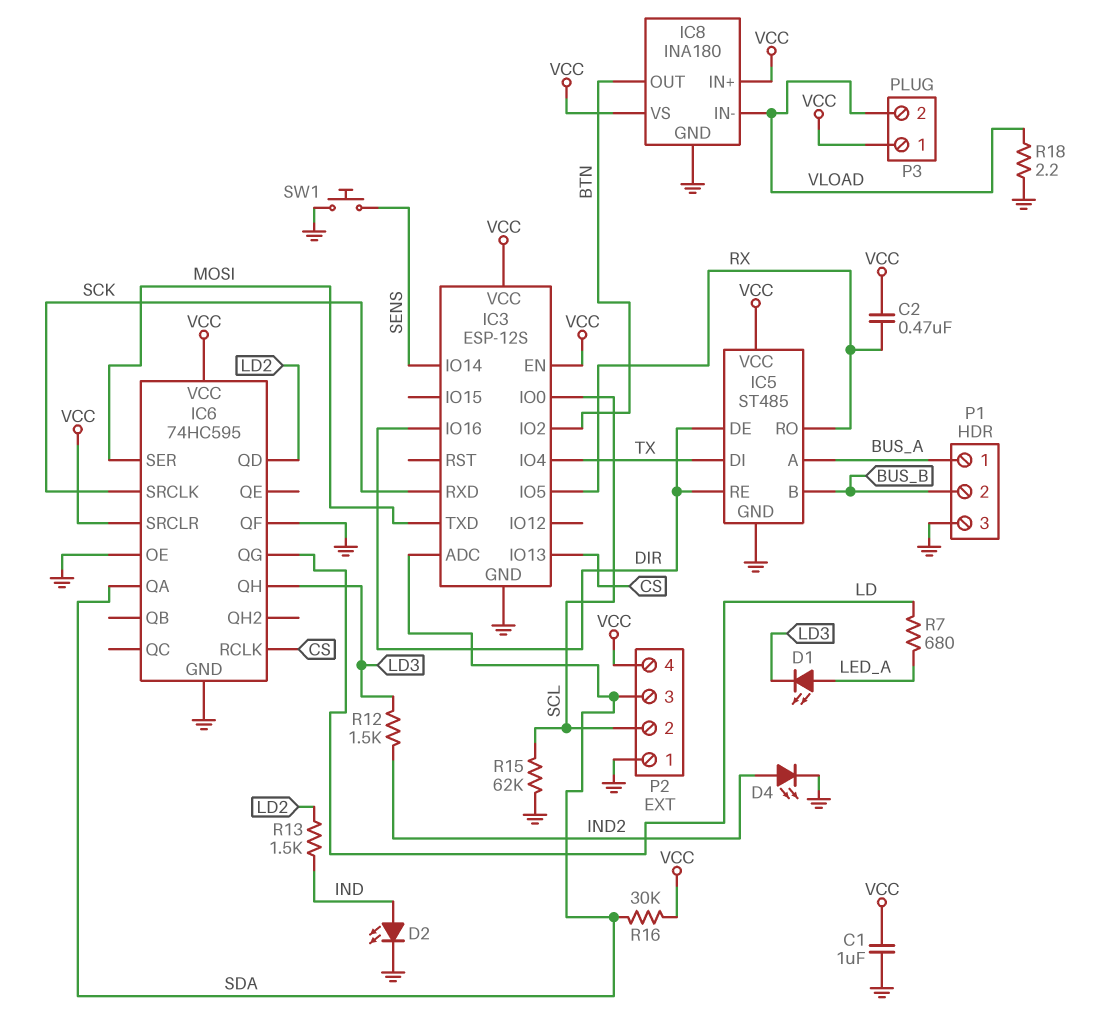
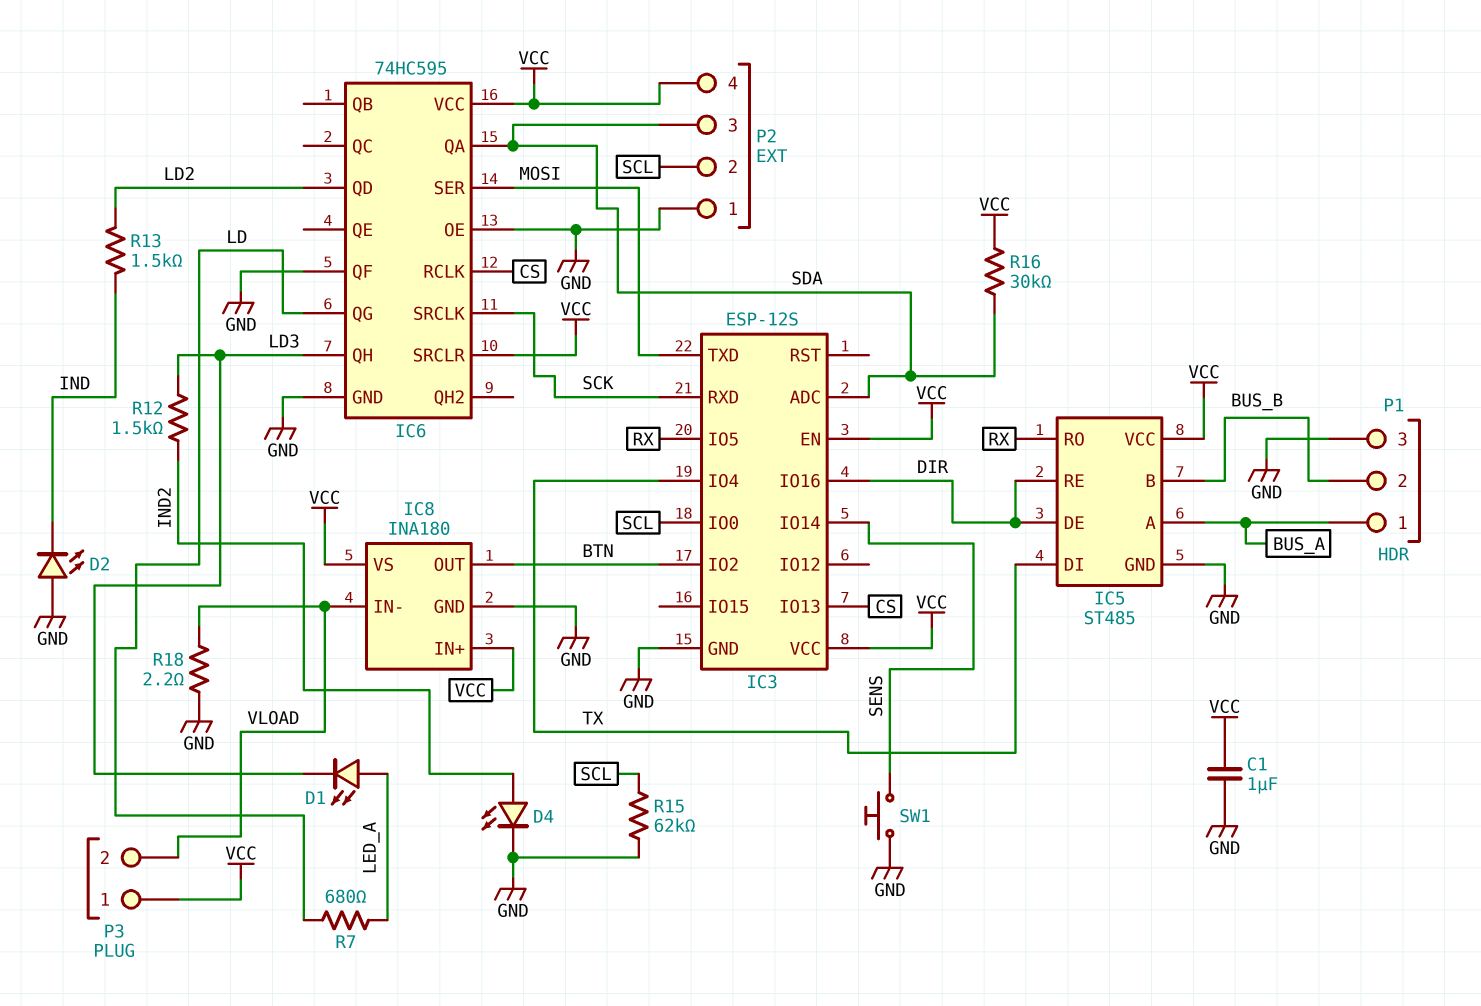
C2: 470nF (RX, VCC) -> none
D2: LED (A IND, K GND) -> LED (A GND, K IND)

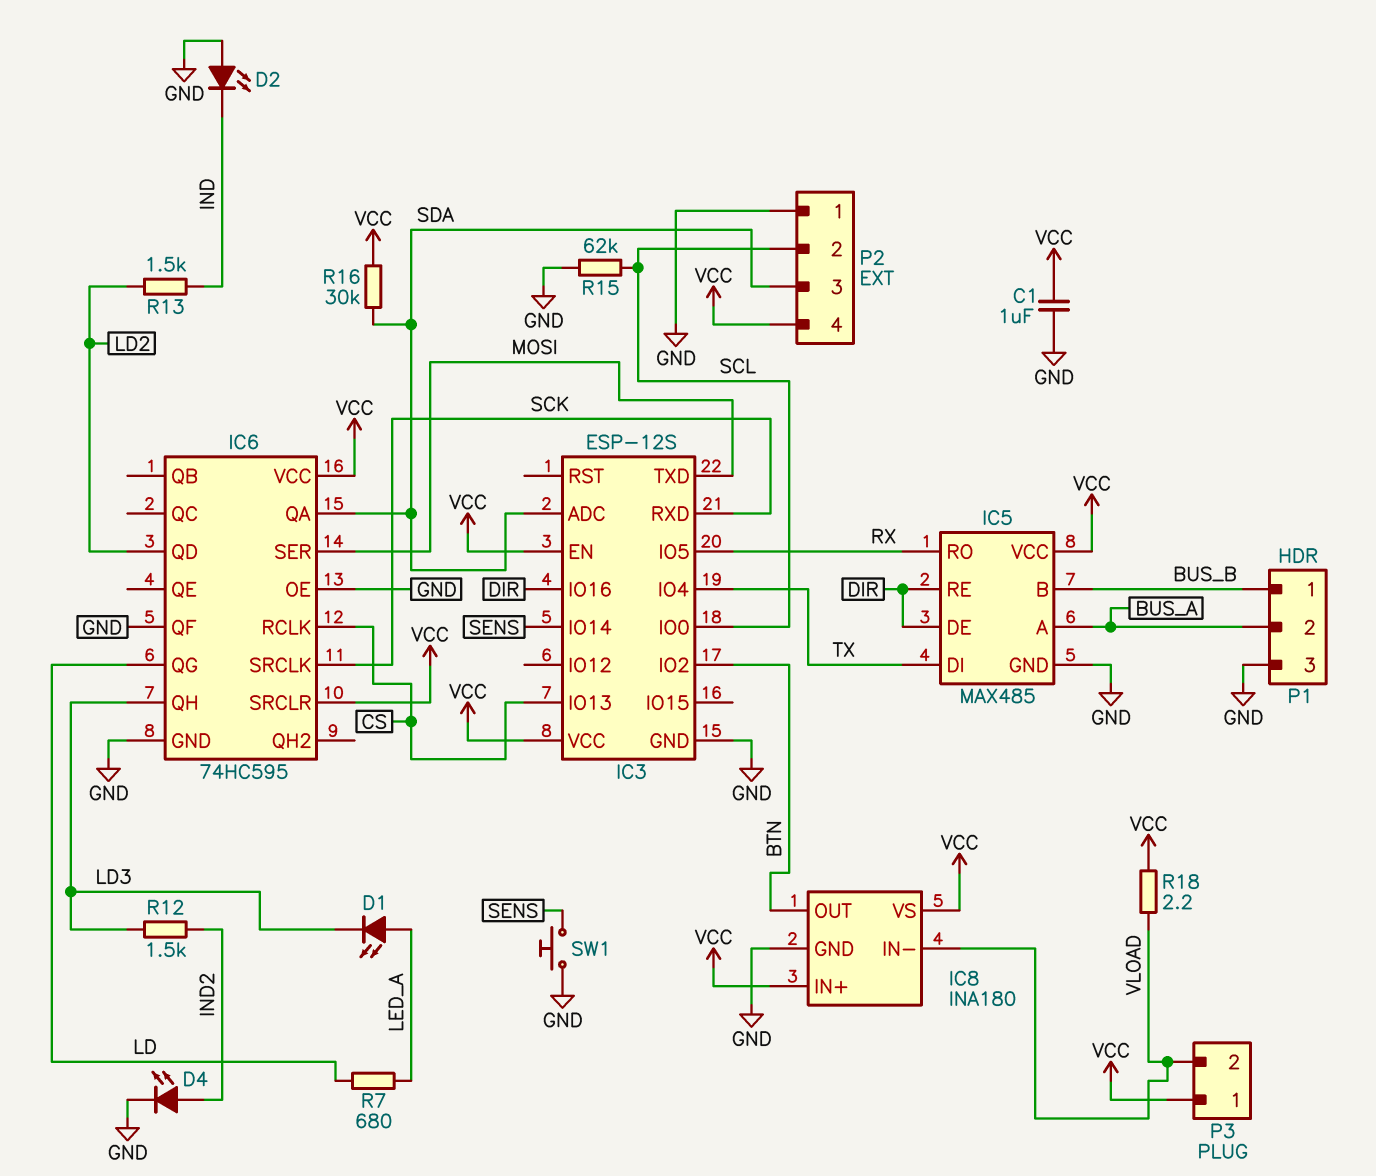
IC5: ST485 -> MAX485
P1 pin 1: BUS_A -> BUS_B
P1 pin 2: BUS_B -> BUS_A
R18: 2.2 (GND, VLOAD) -> 2.2 (VCC, VLOAD)

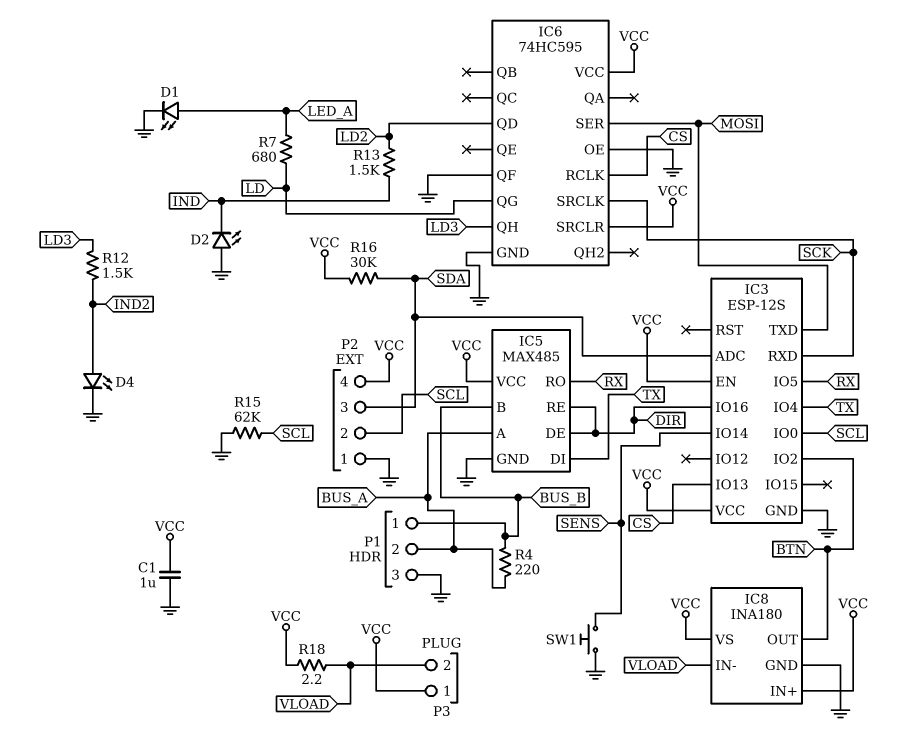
D1: LED (A LED_A, K LD3) -> LED (A LED_A, K GND)
IC6 pin QA: SDA -> none
R4: none -> 220 (BUS_A, BUS_B)

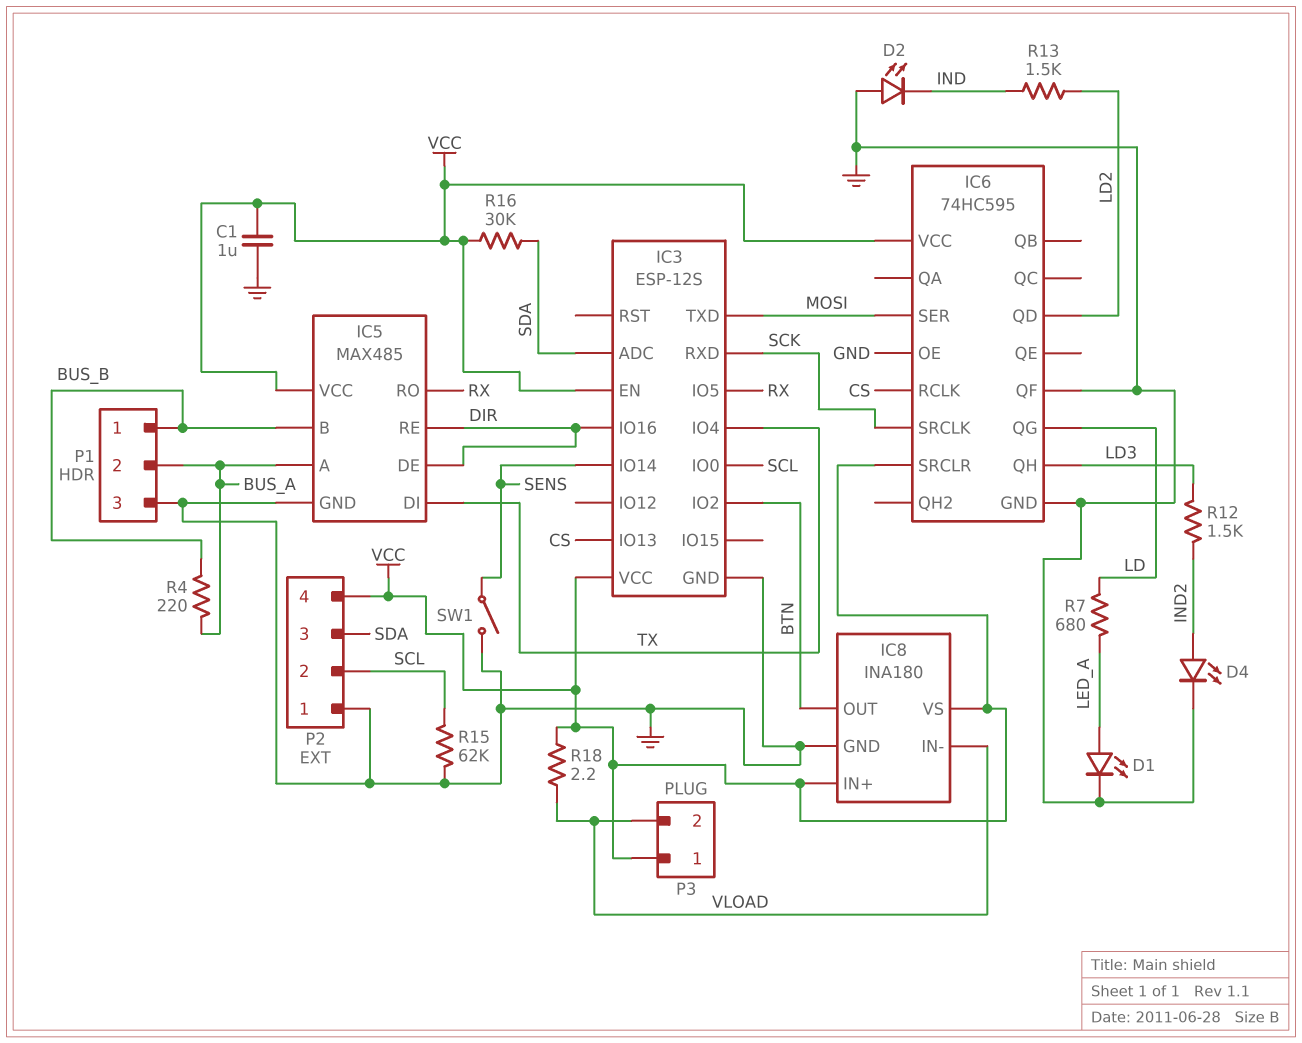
SW1: button (GND, SENS) -> switch (GND, SENS)

